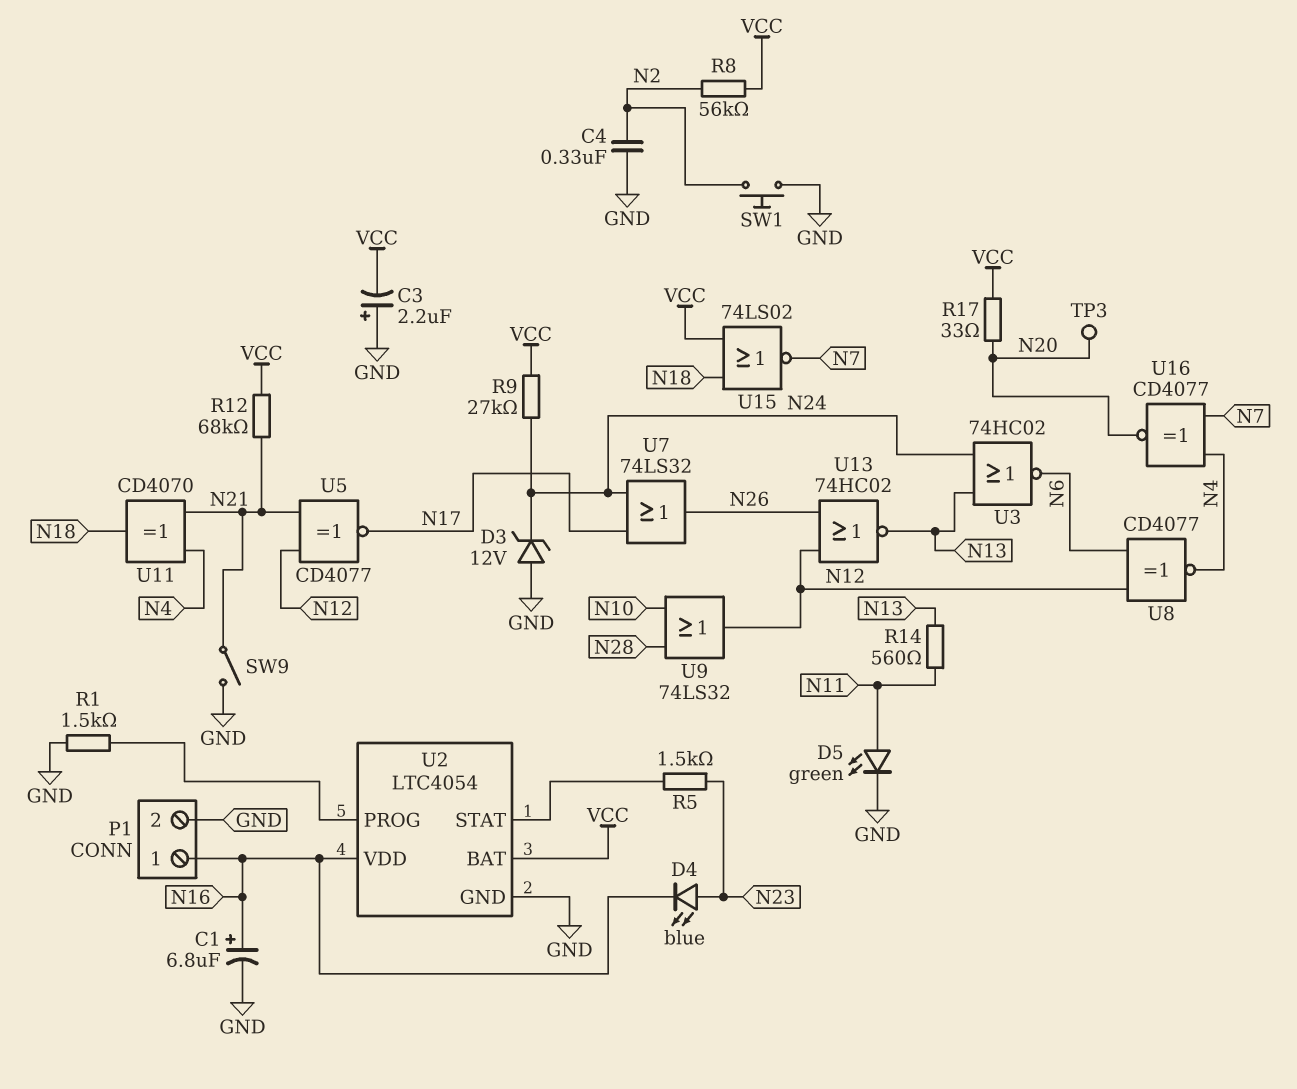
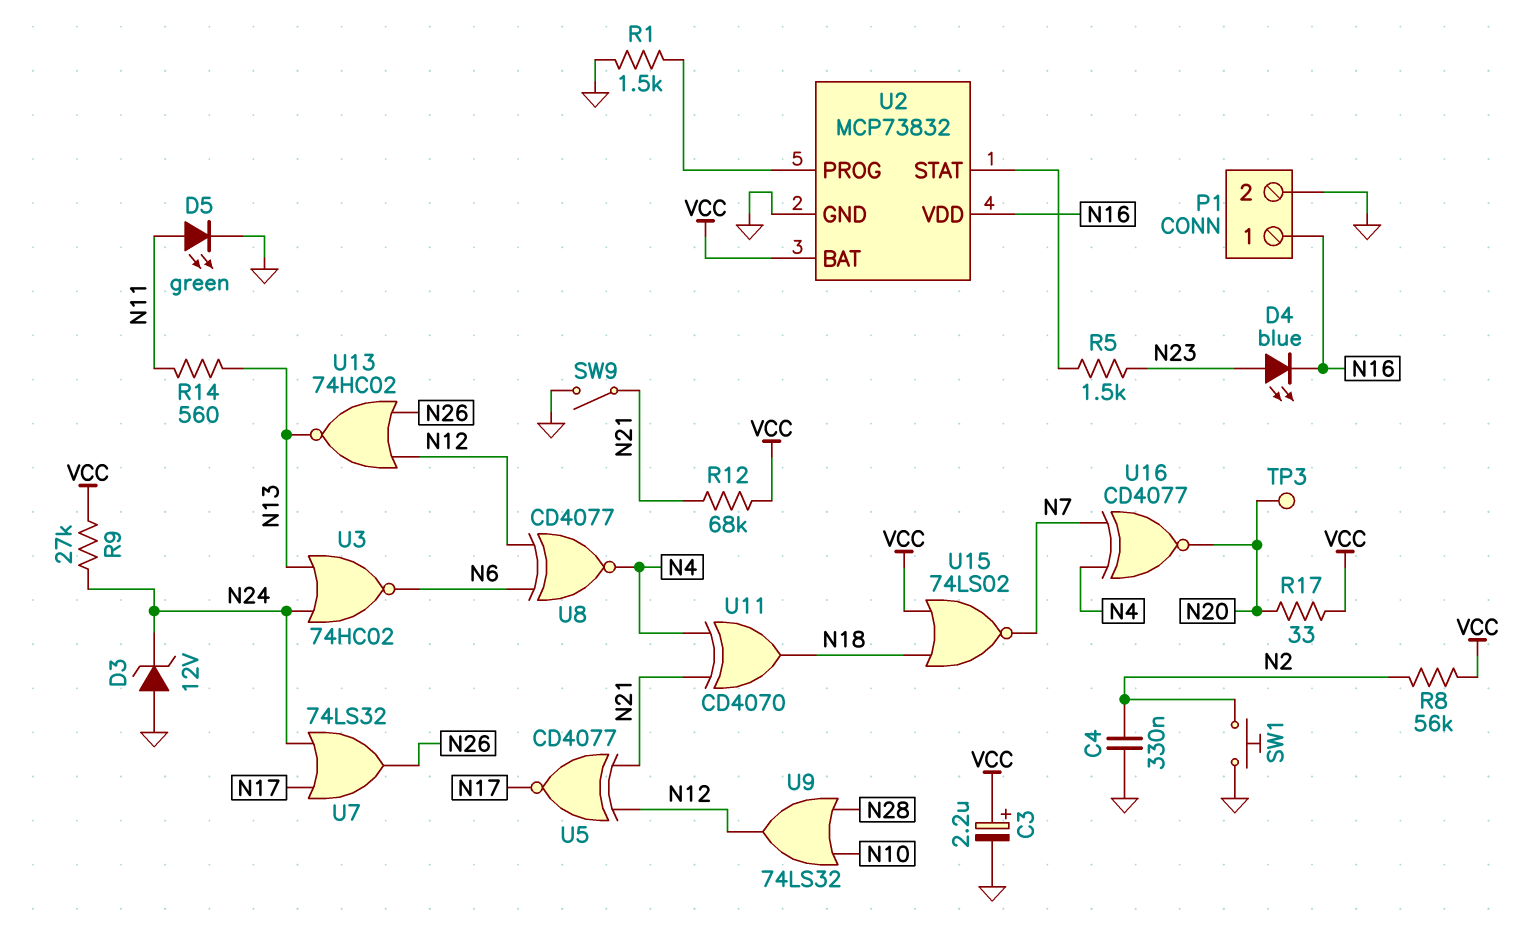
C1: 6.8uF (plus N16, minus GND) -> none
C3: 2.2uF (plus GND, minus VCC) -> 2.2uF (plus VCC, minus GND)
U2: LTC4054 -> MCP73832

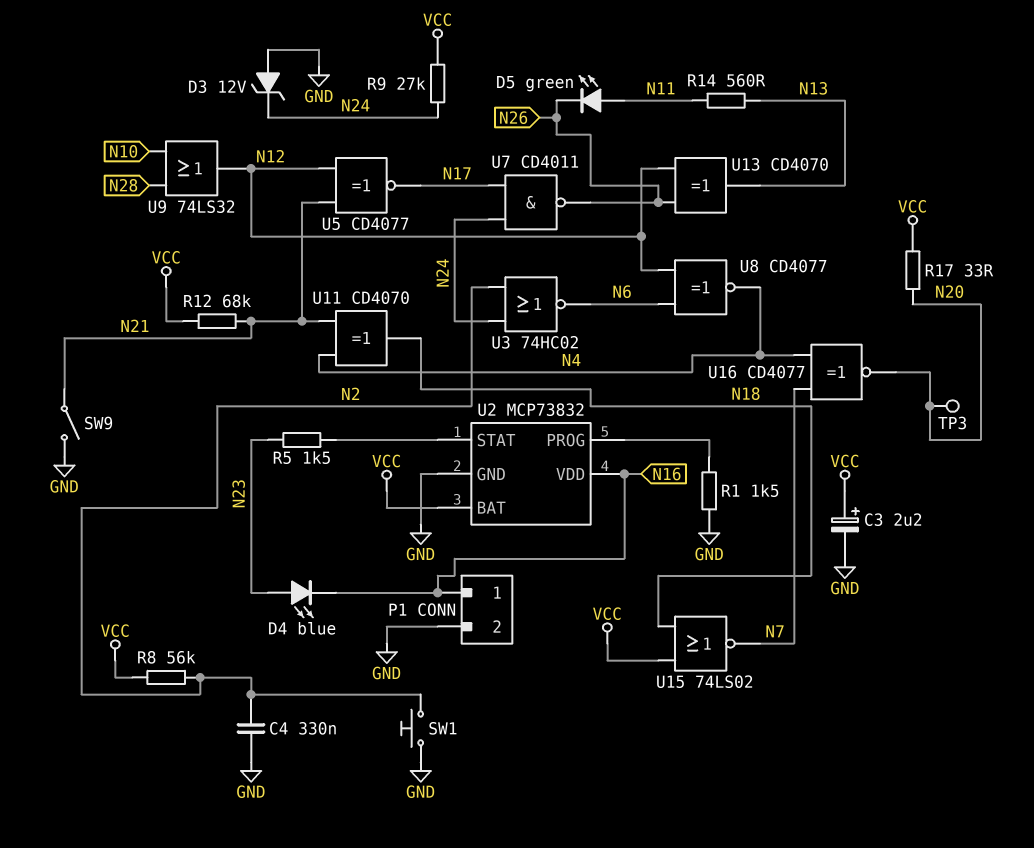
D5: LED green (A N11, K GND) -> LED green (A N11, K N26)
U3: NOR 74HC02 (in N13, in N24, out N6) -> NOR 74HC02 (in N2, in N24, out N6)
U7: OR 74LS32 (in N17, in N24, out N26) -> NAND CD4011 (in N17, in N24, out N26)
U13: NOR 74HC02 (in N12, in N26, out N13) -> XOR CD4070 (in N12, in N26, out N13)

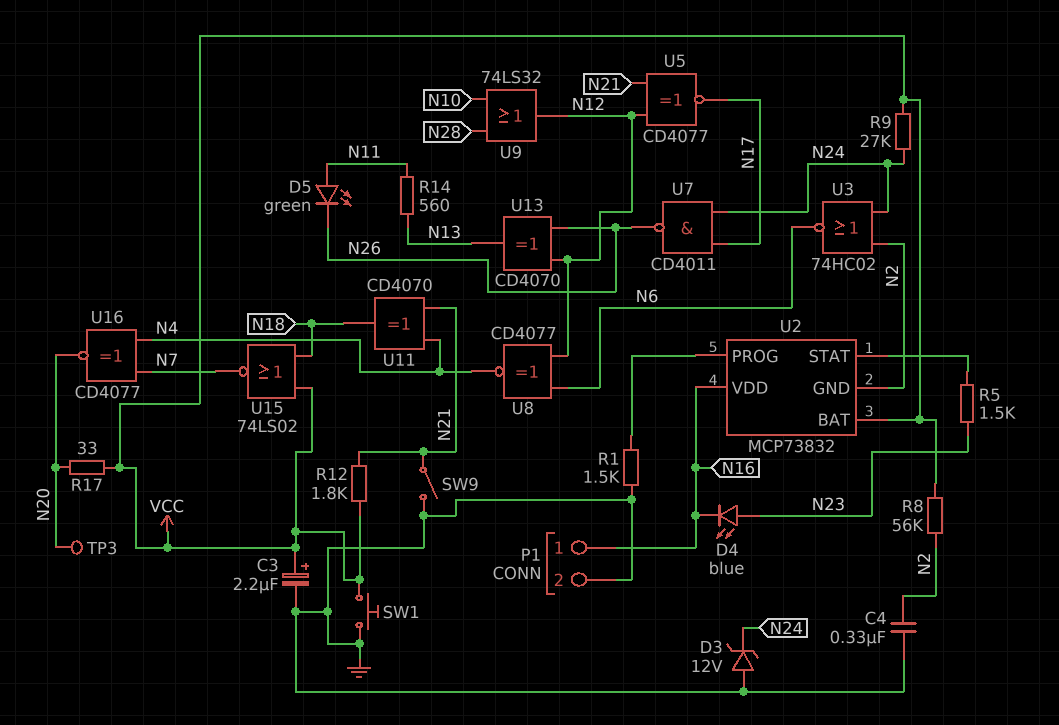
R12: 68k (N21, VCC) -> 1.8k (N21, VCC)
SW1: button (GND, N2) -> button (GND, VCC)
U2 pin GND: GND -> N2

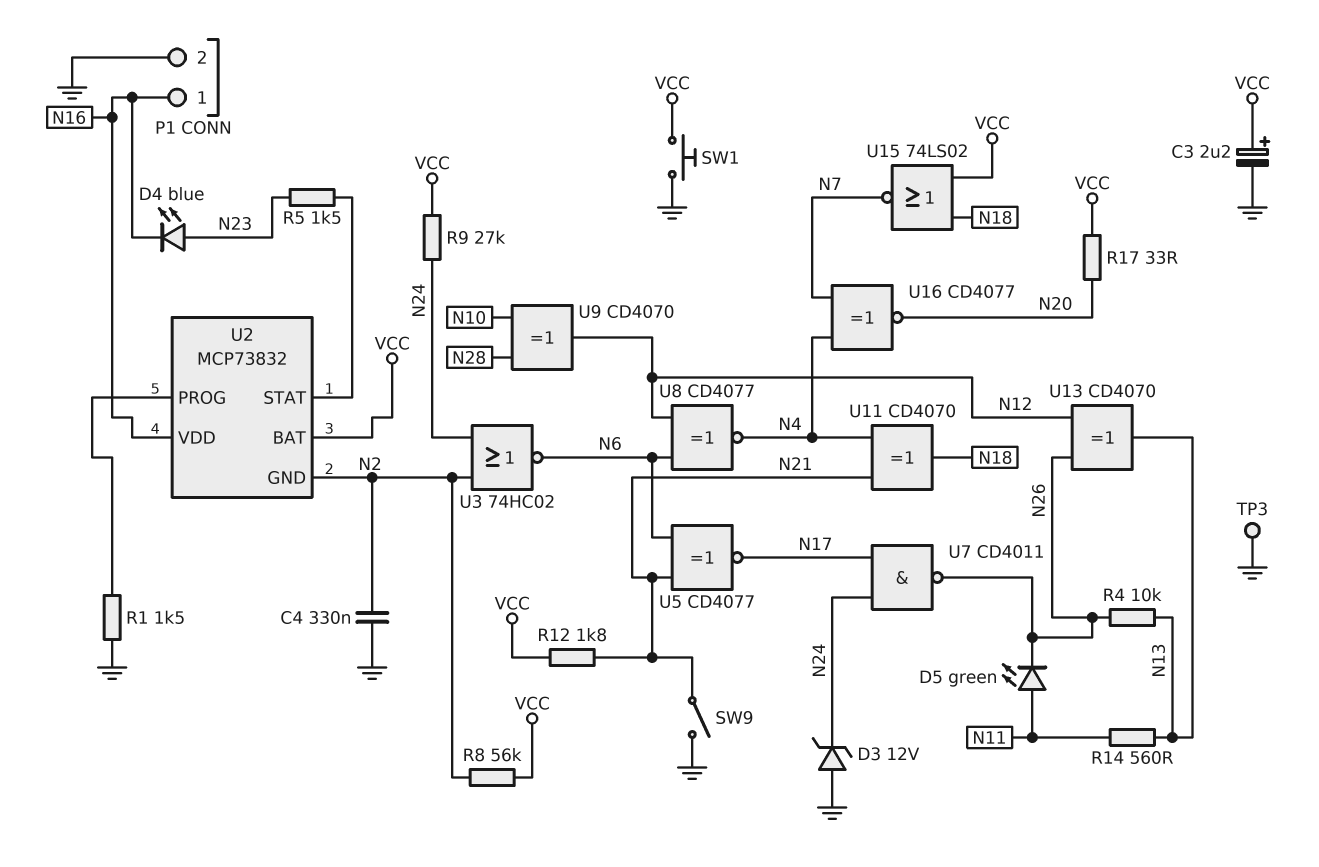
R4: none -> 10k (N13, N26)
TP3: test point (N20) -> test point (GND)
U5: XNOR CD4077 (in N12, in N21, out N17) -> XNOR CD4077 (in N6, in N21, out N17)
U9: OR 74LS32 (in N10, in N28, out N12) -> XOR CD4070 (in N10, in N28, out N12)

